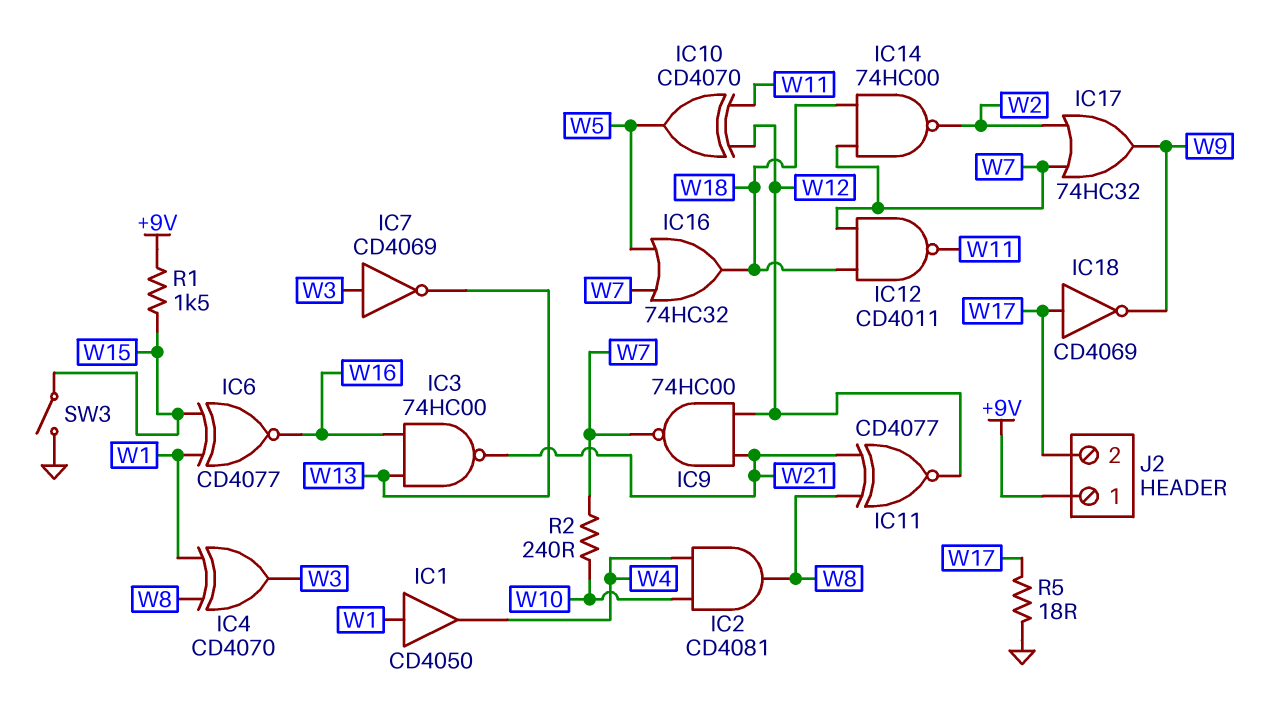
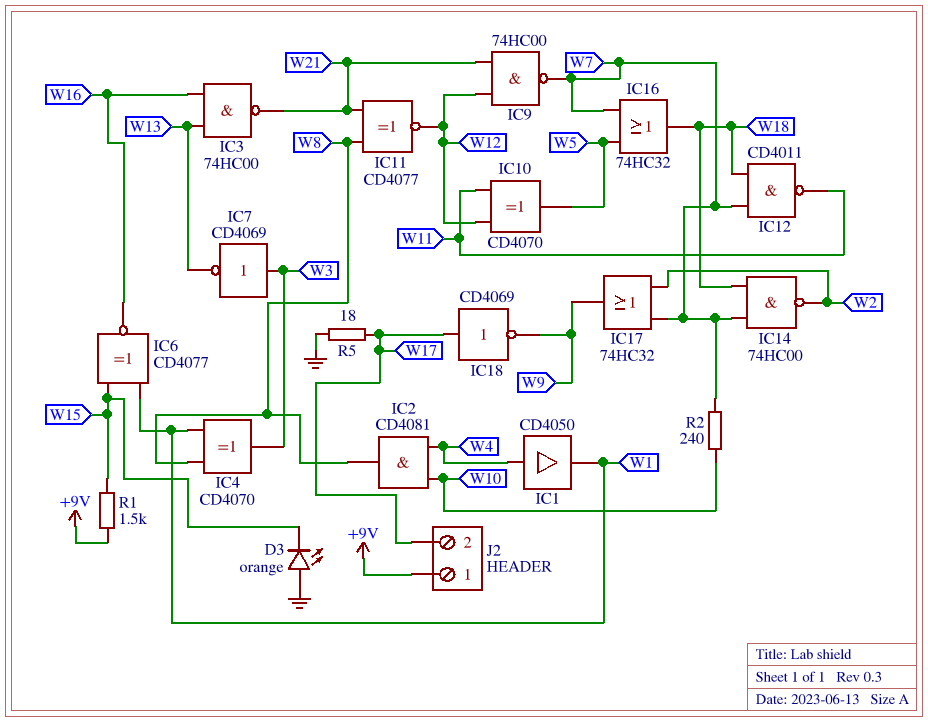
D3: none -> LED orange (A GND, K W15)
IC1: buffer CD4050 (in W1, out W4) -> buffer CD4050 (in W4, out W1)
SW3: switch (GND, W15) -> none

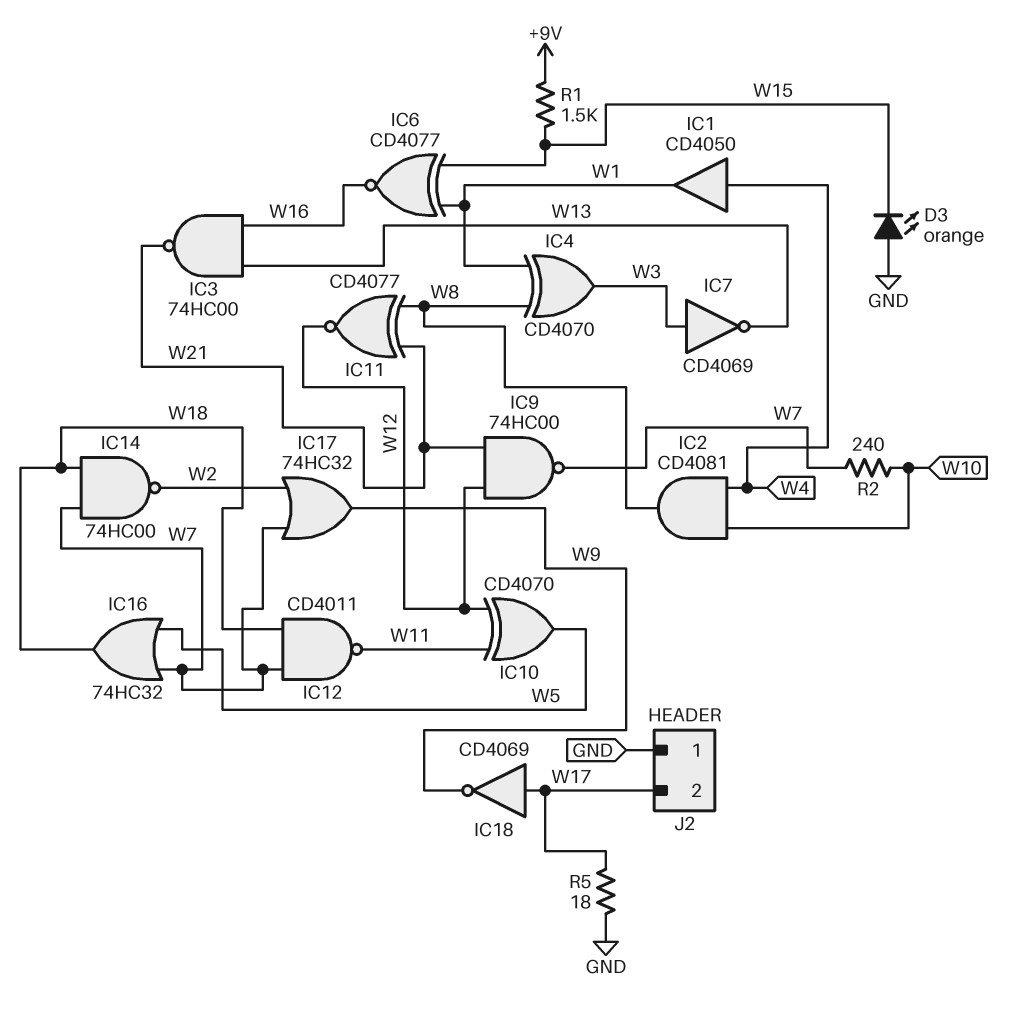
J2 pin 1: +9V -> GND

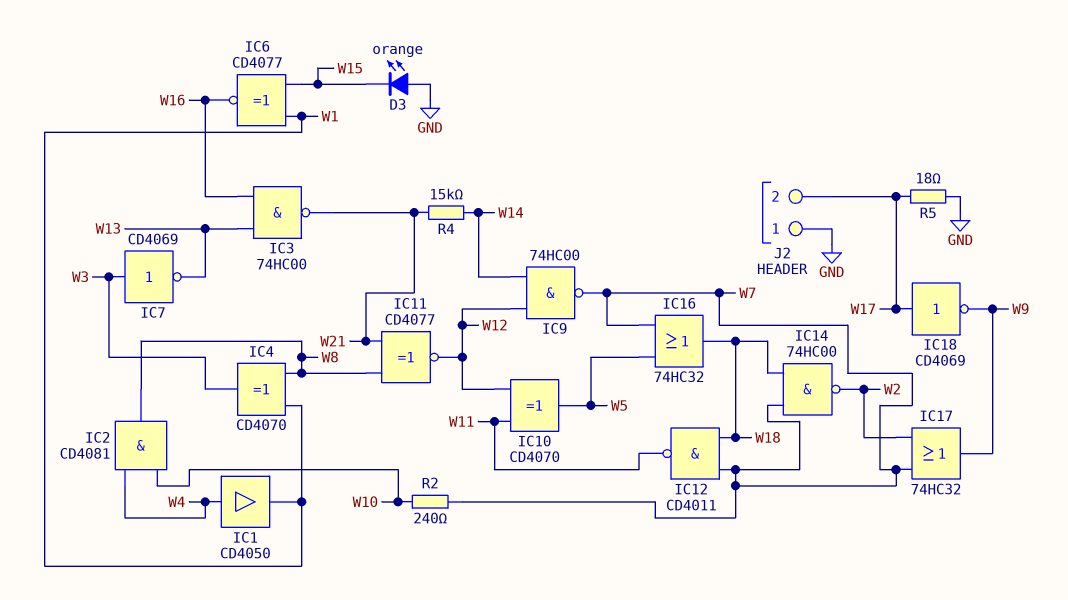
IC9: NAND 74HC00 (in W12, in W21, out W7) -> NAND 74HC00 (in W12, in W14, out W7)
R1: 1.5k (+9V, W15) -> none
R4: none -> 15k (W14, W21)

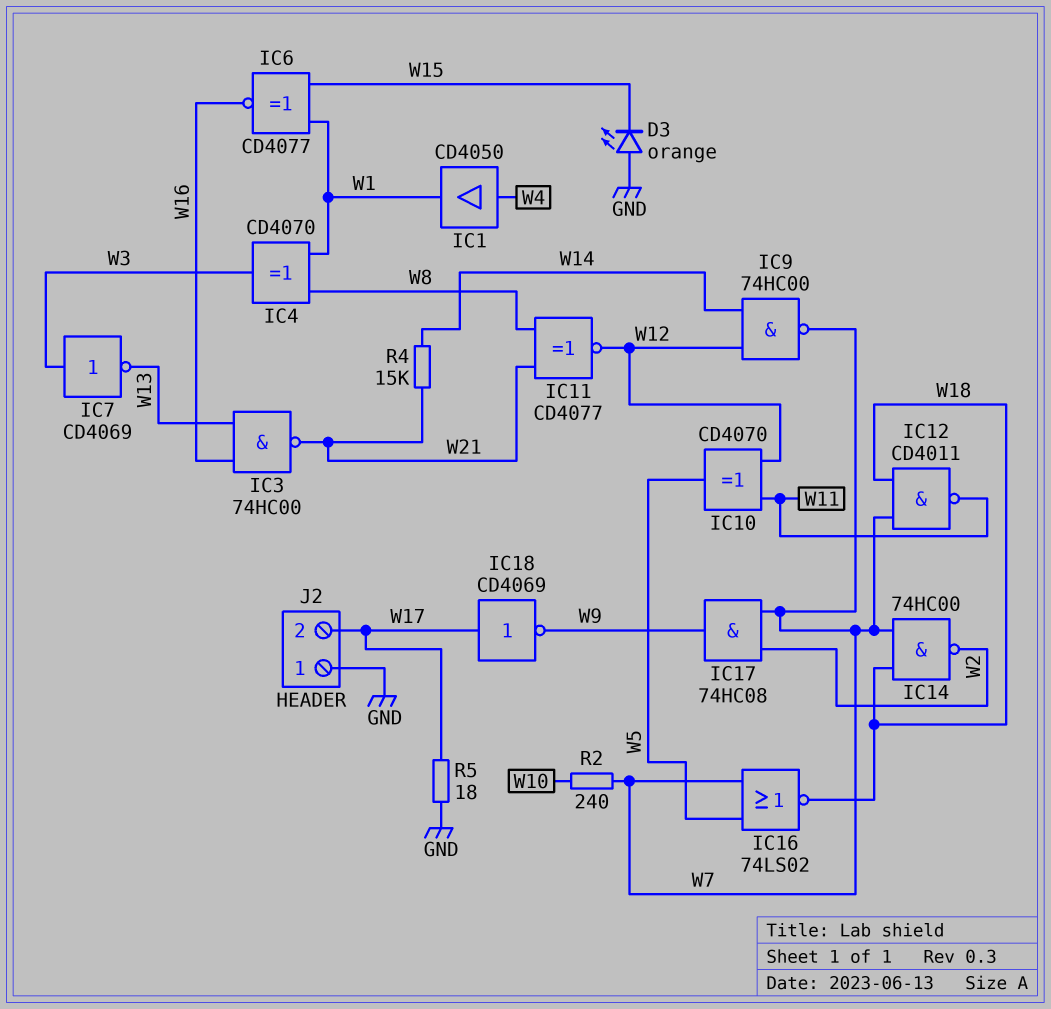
IC2: AND CD4081 (in W4, in W10, out W8) -> none
IC16: OR 74HC32 (in W5, in W7, out W18) -> NOR 74LS02 (in W5, in W7, out W18)
IC17: OR 74HC32 (in W2, in W7, out W9) -> AND 74HC08 (in W2, in W7, out W9)

